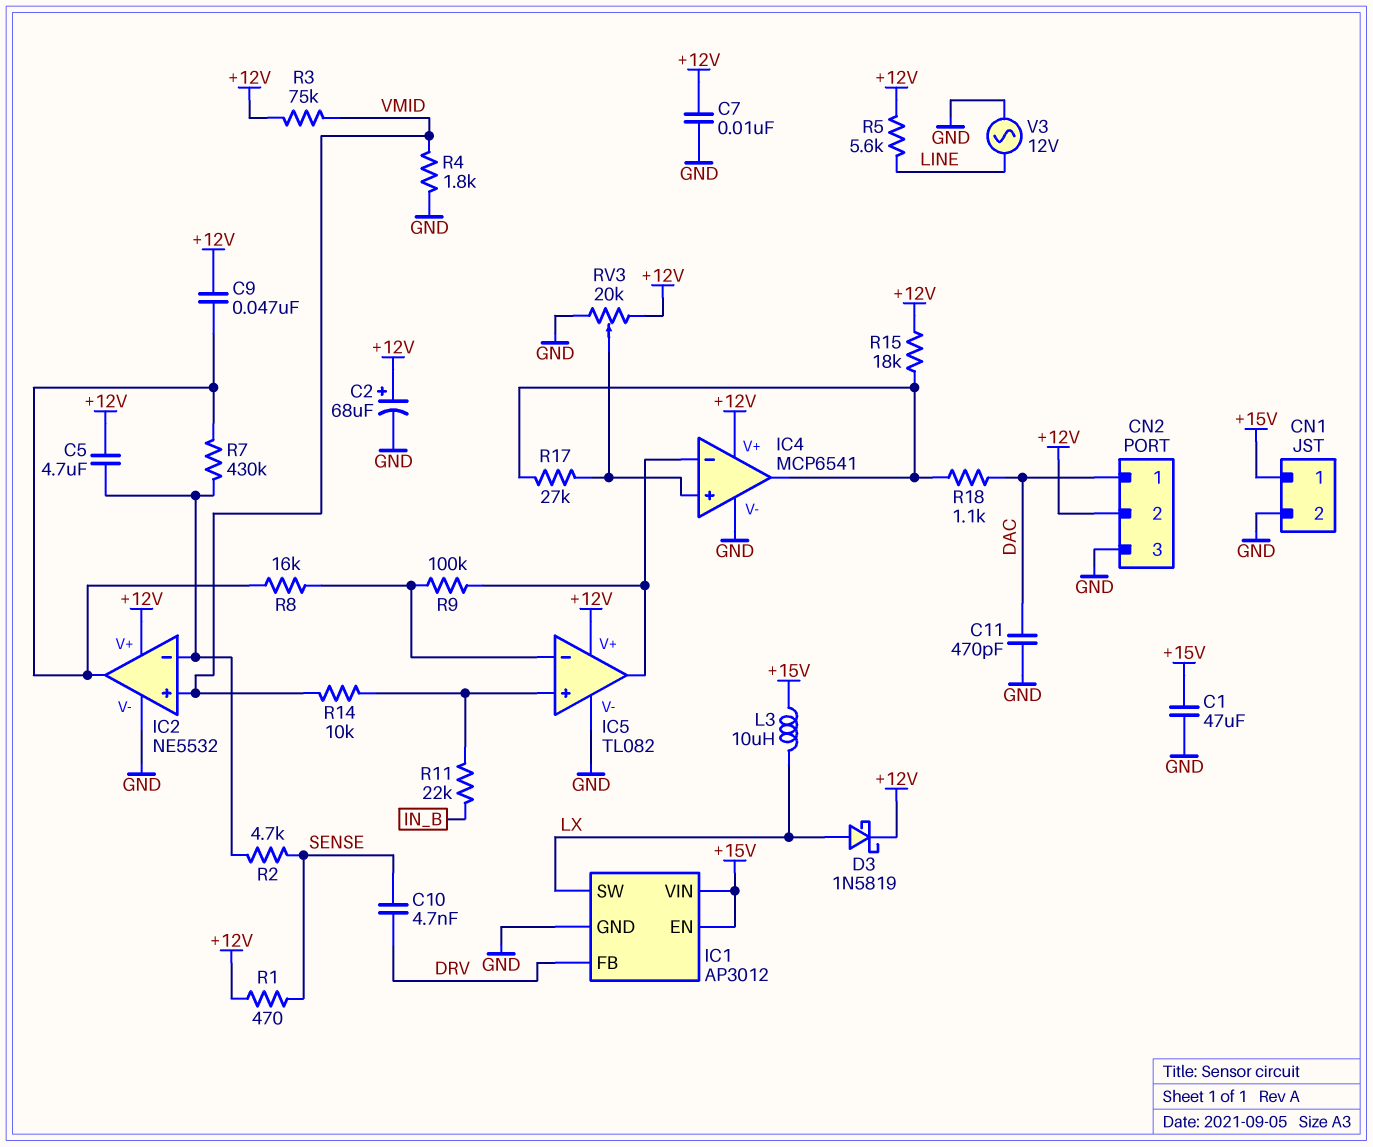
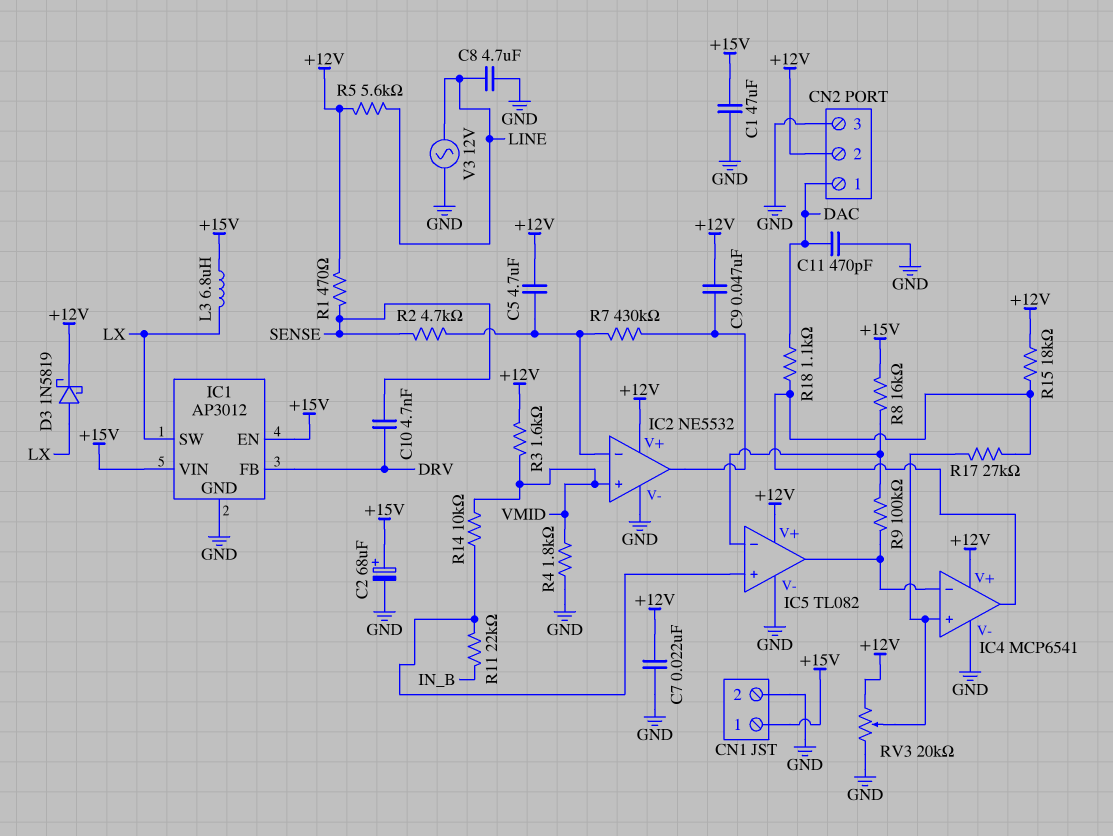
C2: 68uF (plus +12V, minus GND) -> 68uF (plus +15V, minus GND)
C7: 10nF (+12V, GND) -> 22nF (+12V, GND)
C8: none -> 4.7uF (GND, LINE)
L3: 10uH (+15V, LX) -> 6.8uH (+15V, LX)
R3: 75k (+12V, VMID) -> 1.6k (+12V, VMID)
R8: 16k (IC2/out, IC5/in-) -> 16k (+15V, IC5/in-)

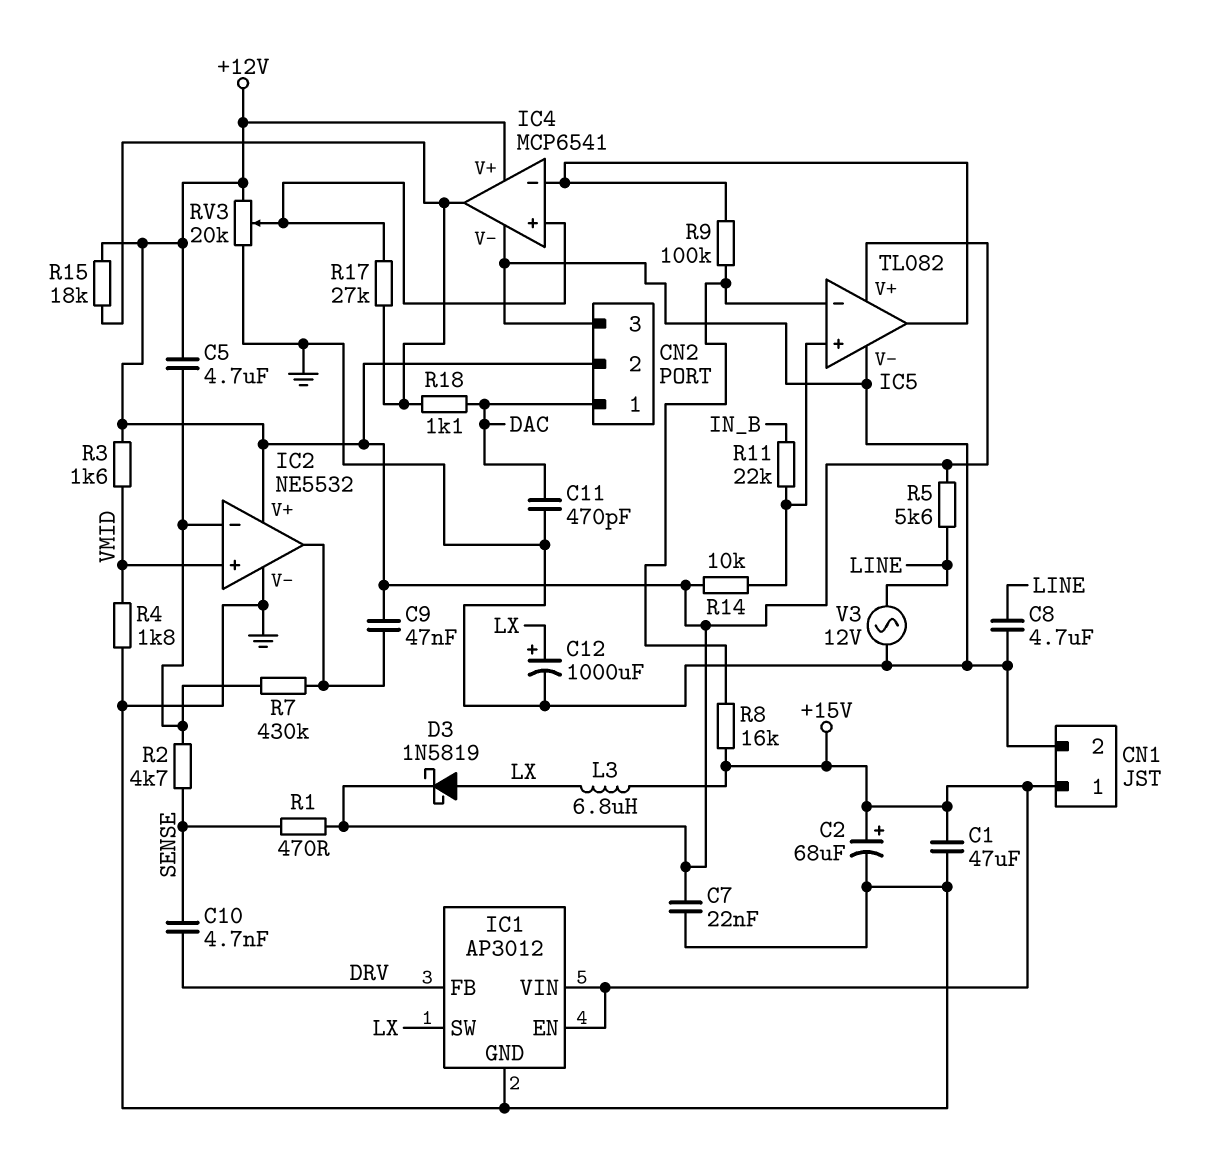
C12: none -> 1000uF (plus LX, minus GND)
R14: 10k (IC5/in+, VMID) -> 10k (+12V, IC5/in+)

